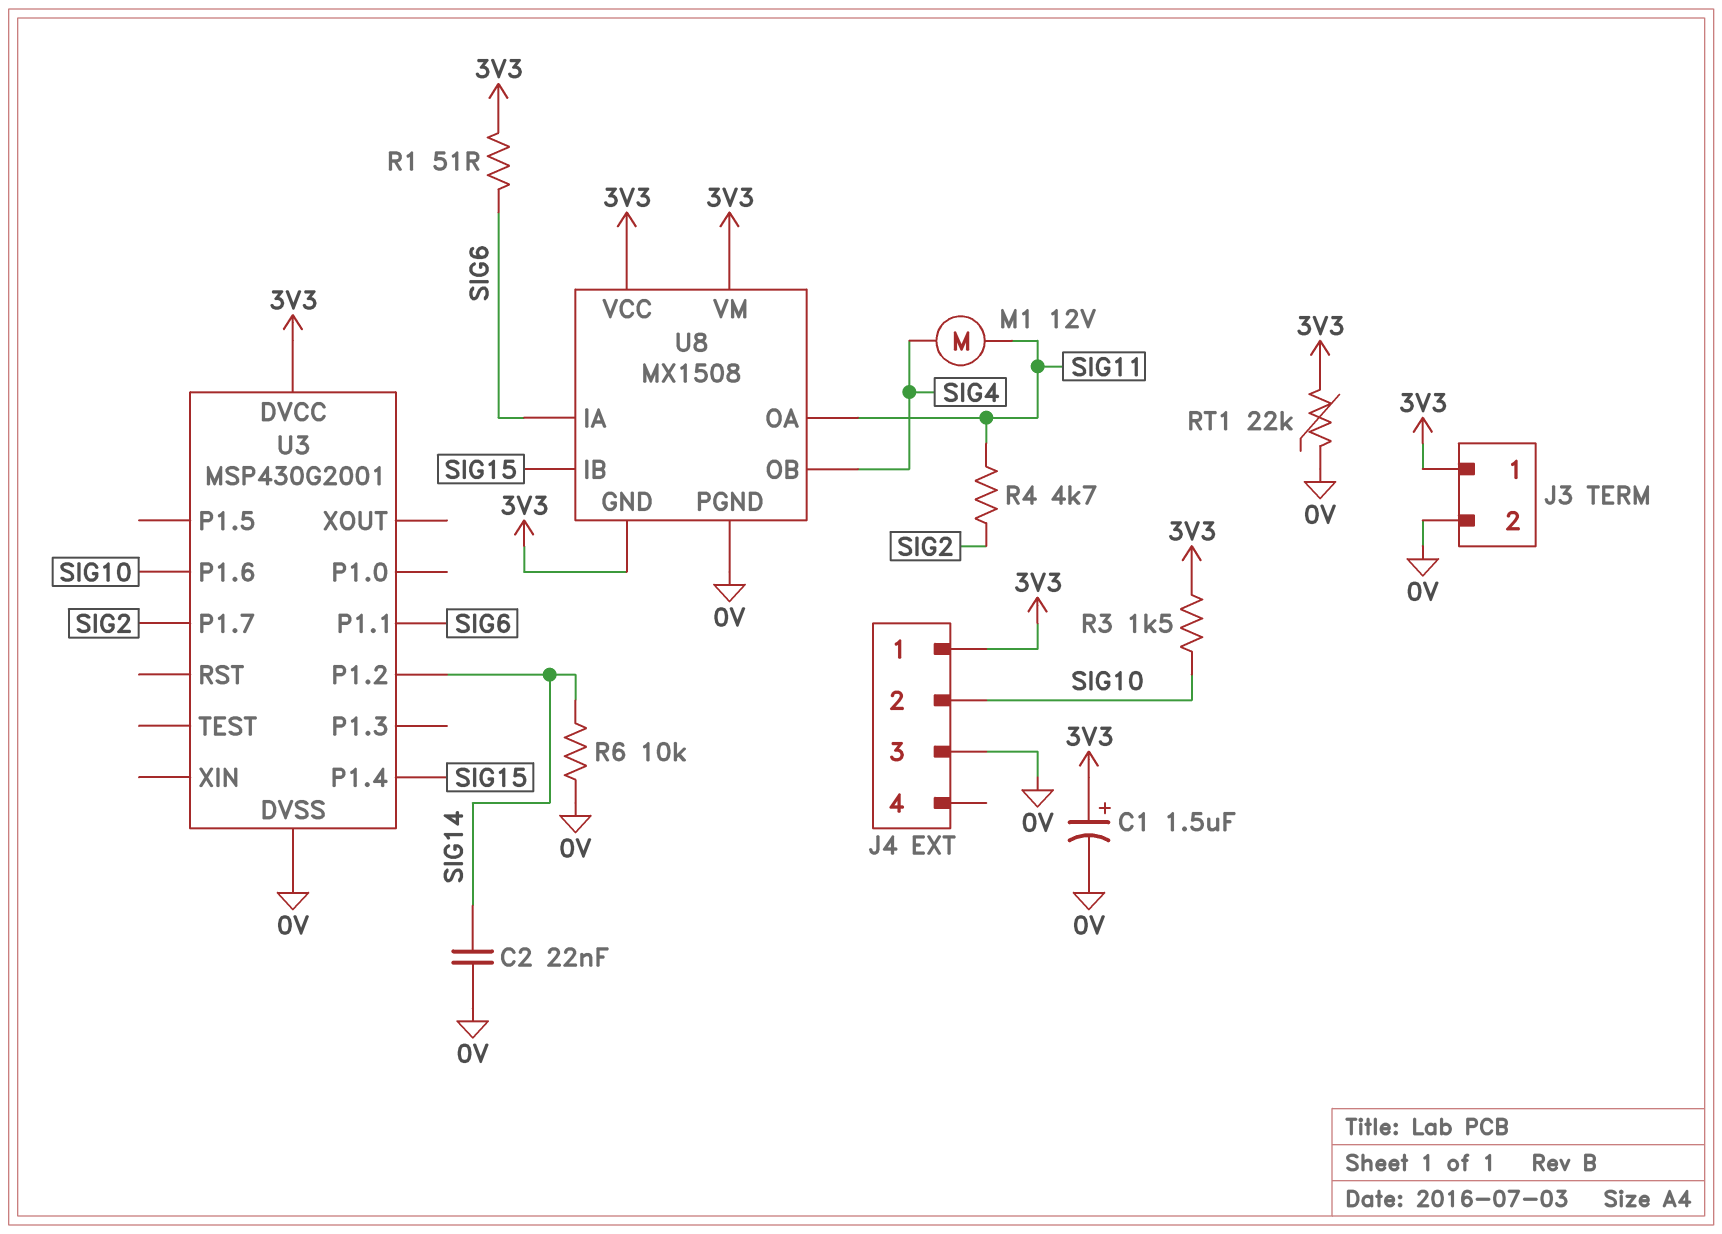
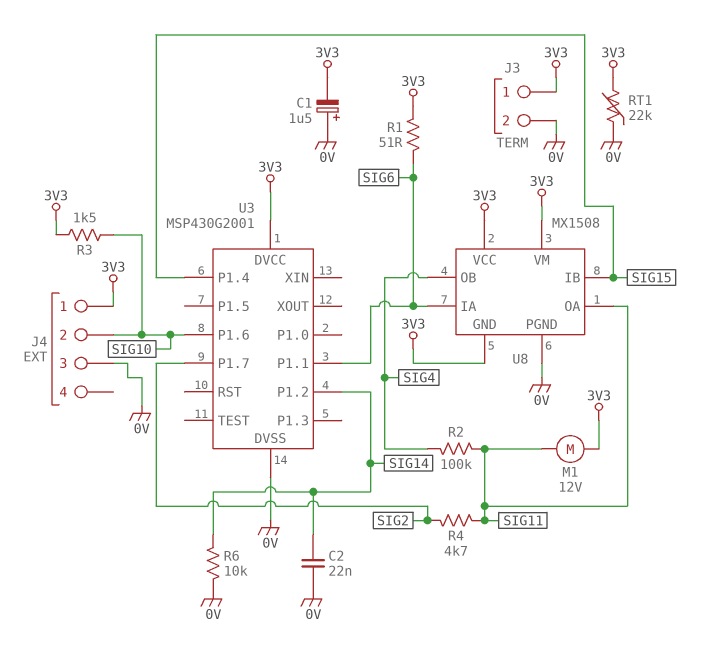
C1: 1.5uF (plus 3V3, minus 0V) -> 1.5uF (plus 0V, minus 3V3)
M1: motor 12V (SIG4, SIG11) -> motor 12V (3V3, SIG11)
R2: none -> 100k (SIG4, SIG11)

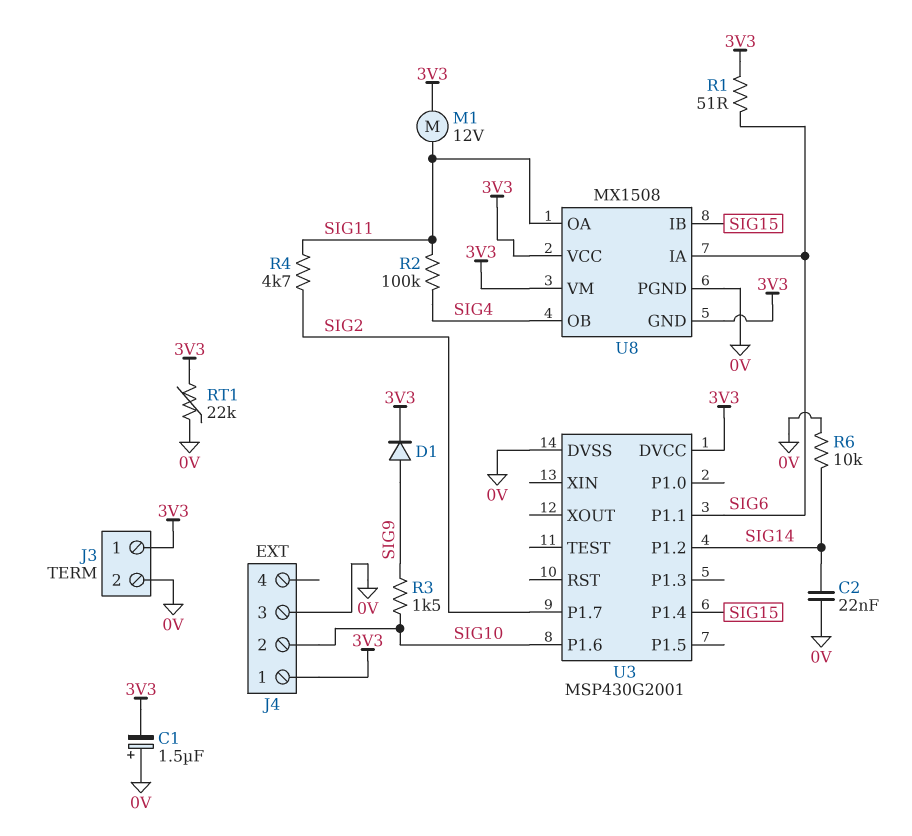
D1: none -> diode (A SIG9, K 3V3)
R3: 1.5k (3V3, SIG10) -> 1.5k (SIG9, SIG10)

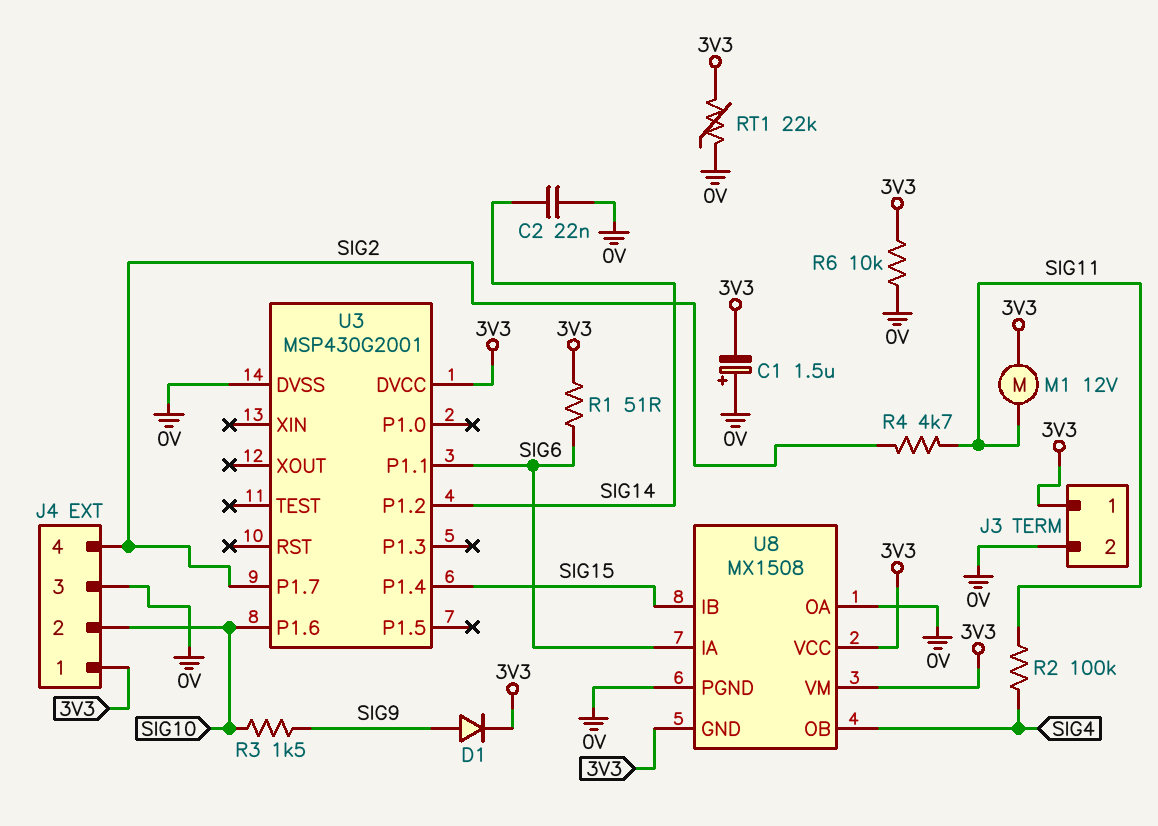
J4 pin 4: none -> SIG2
R6: 10k (0V, SIG14) -> 10k (0V, 3V3)
U8 pin OA: SIG11 -> 0V

